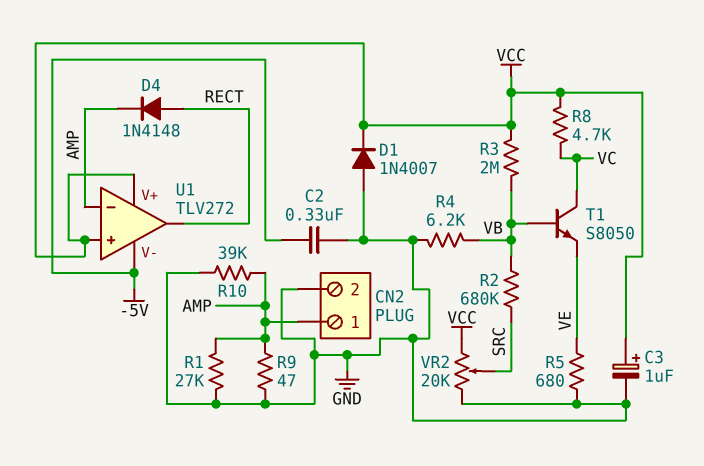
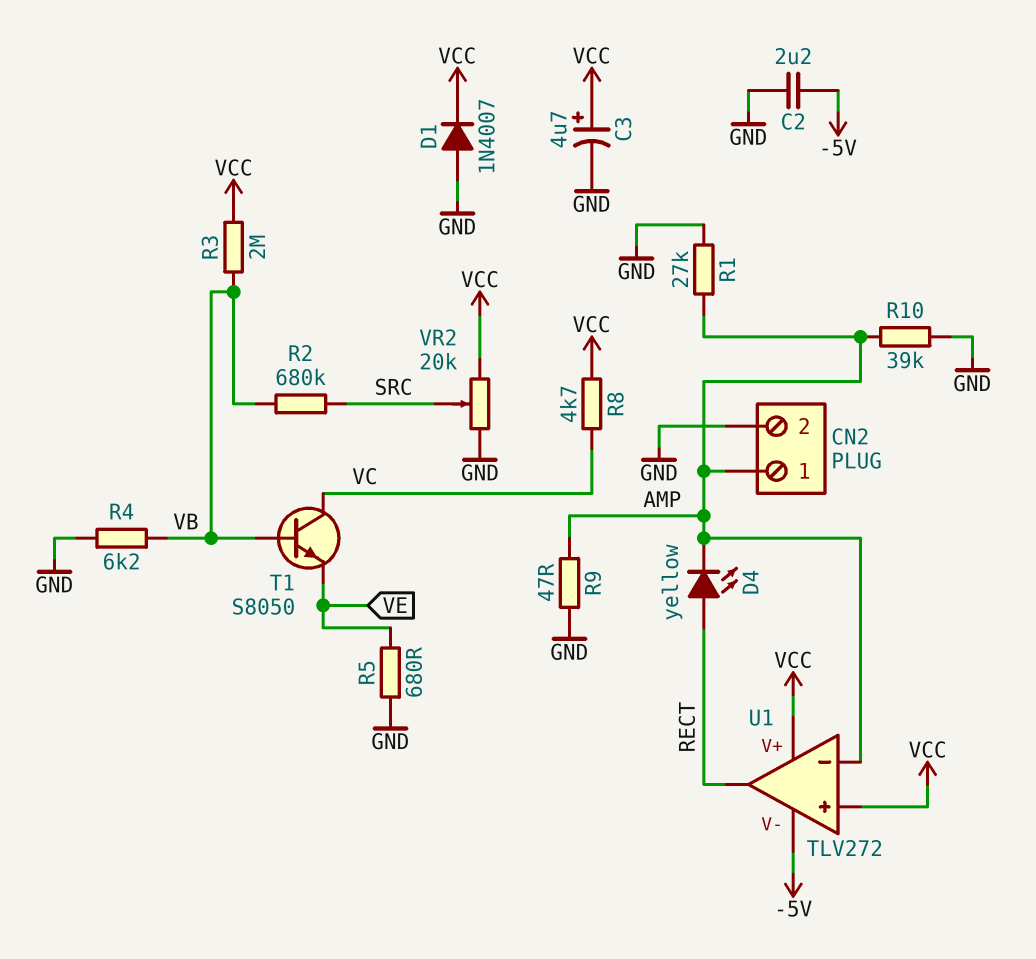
C2: 330nF (-5V, GND) -> 2.2uF (-5V, GND)
C3: 1uF (plus VCC, minus GND) -> 4.7uF (plus VCC, minus GND)
D4: diode 1N4148 (A RECT, K AMP) -> LED yellow (A RECT, K AMP)

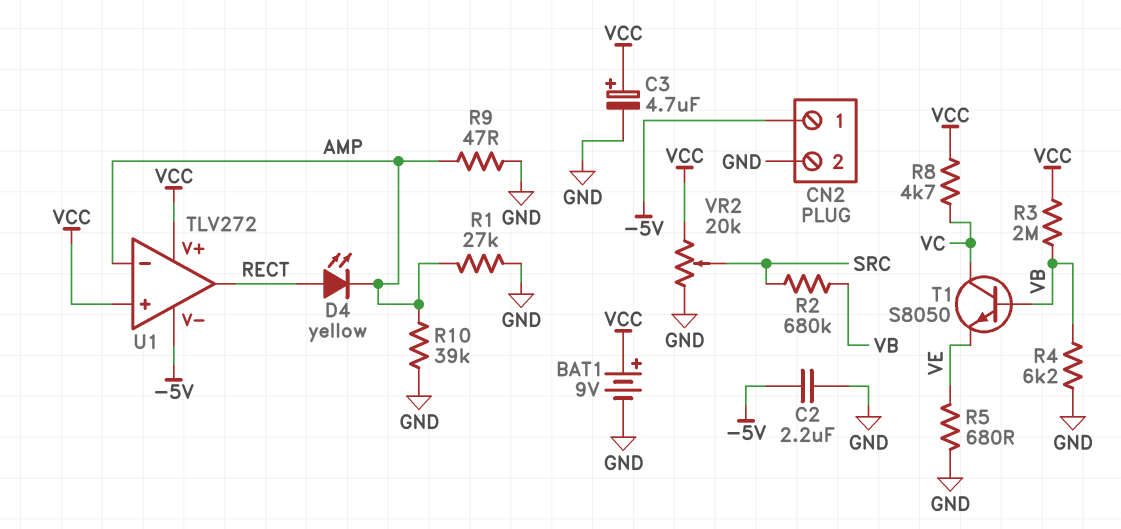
BAT1: none -> 9V (plus VCC, minus GND)
CN2 pin 1: AMP -> -5V
D1: diode 1N4007 (A GND, K VCC) -> none

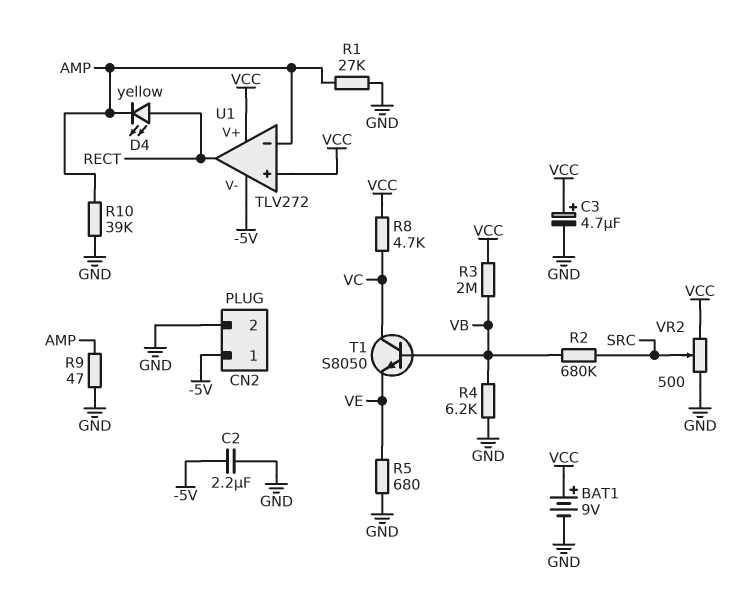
VR2: 20k (GND, VCC, wiper SRC) -> 500 (GND, VCC, wiper SRC)

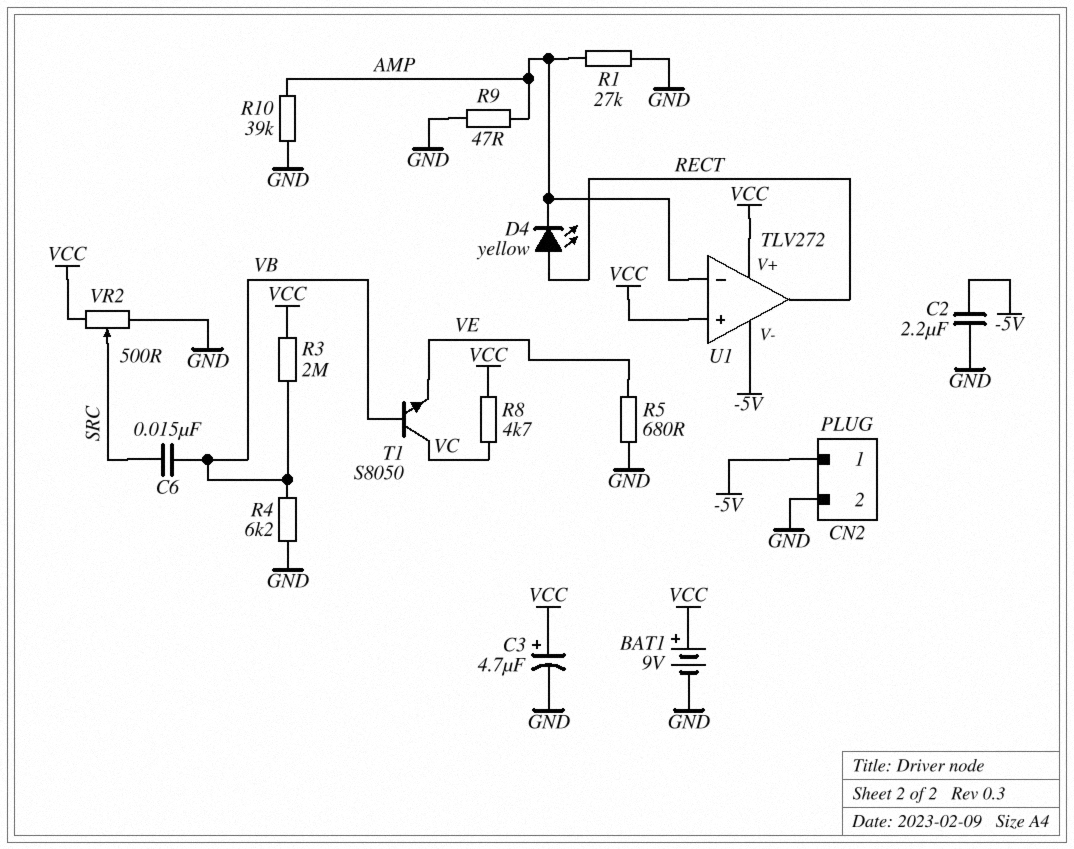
C6: none -> 15nF (SRC, VB)
R2: 680k (SRC, VB) -> none

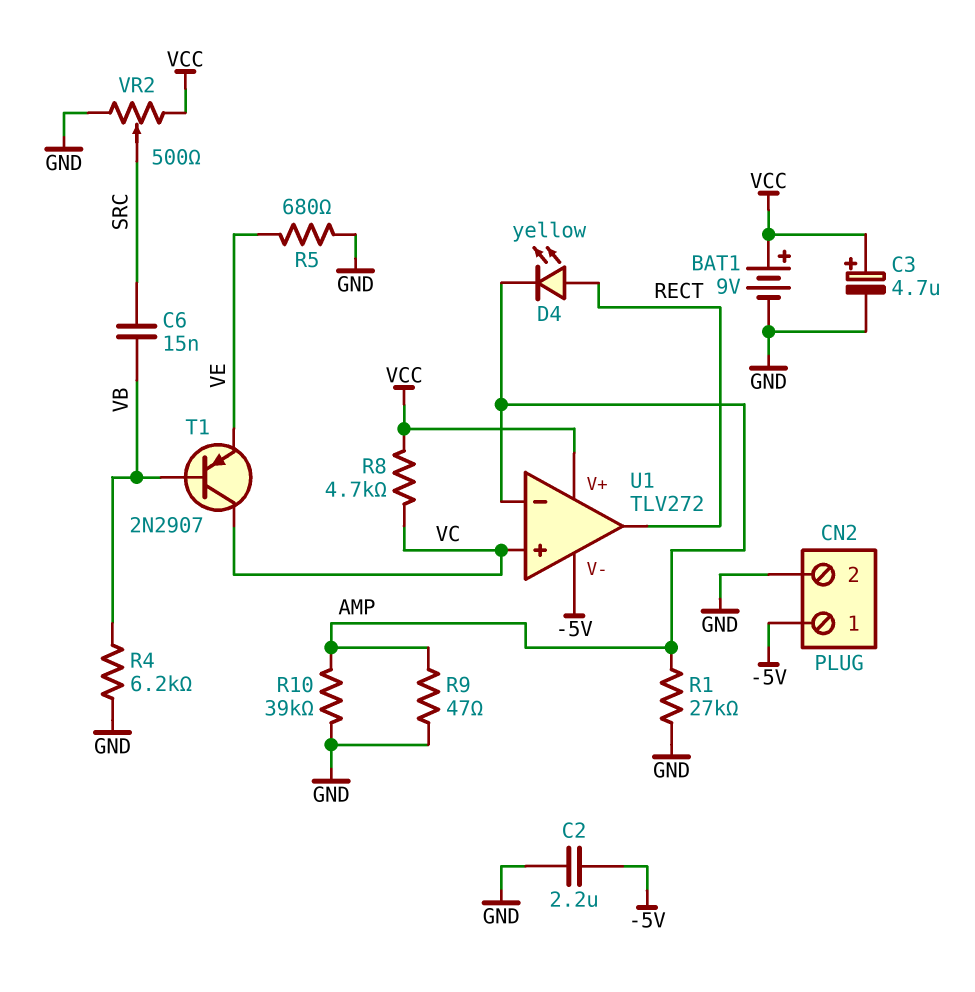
R3: 2M (VB, VCC) -> none
T1: NPN S8050 (B VB, C VC, E VE) -> PNP 2N2907 (B VB, C VC, E VE)
U1 pin in+: VCC -> VC

